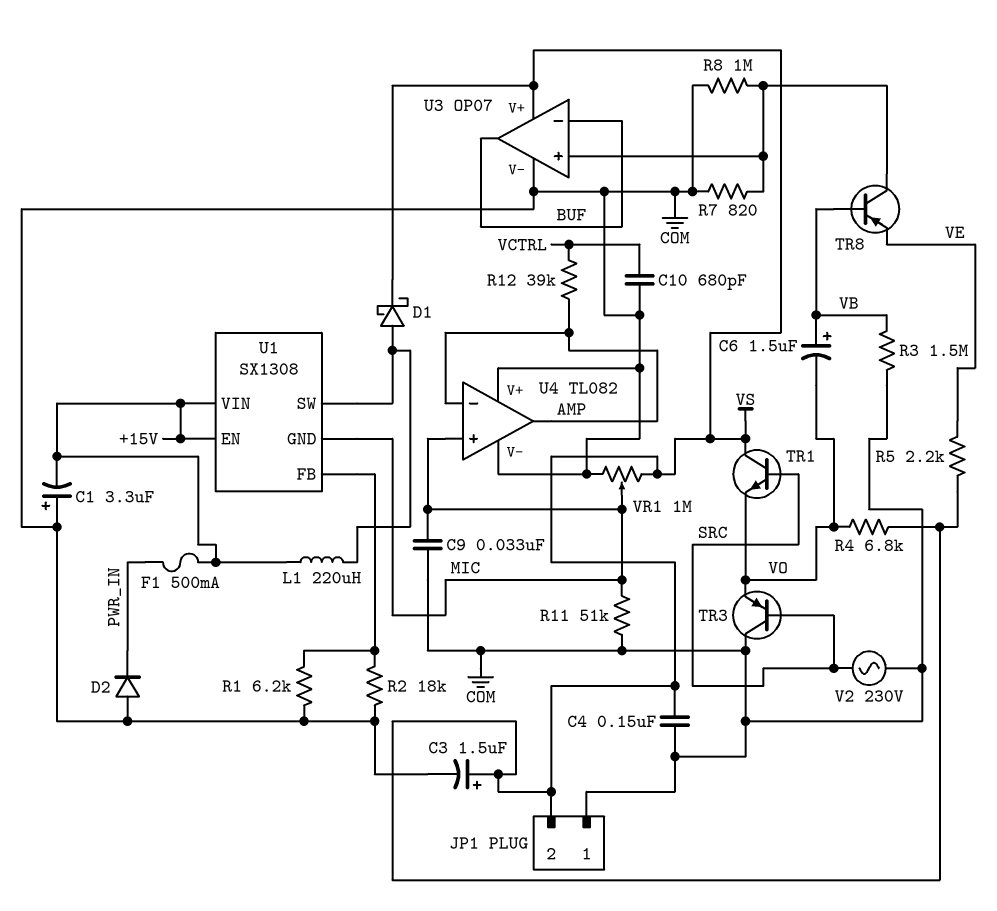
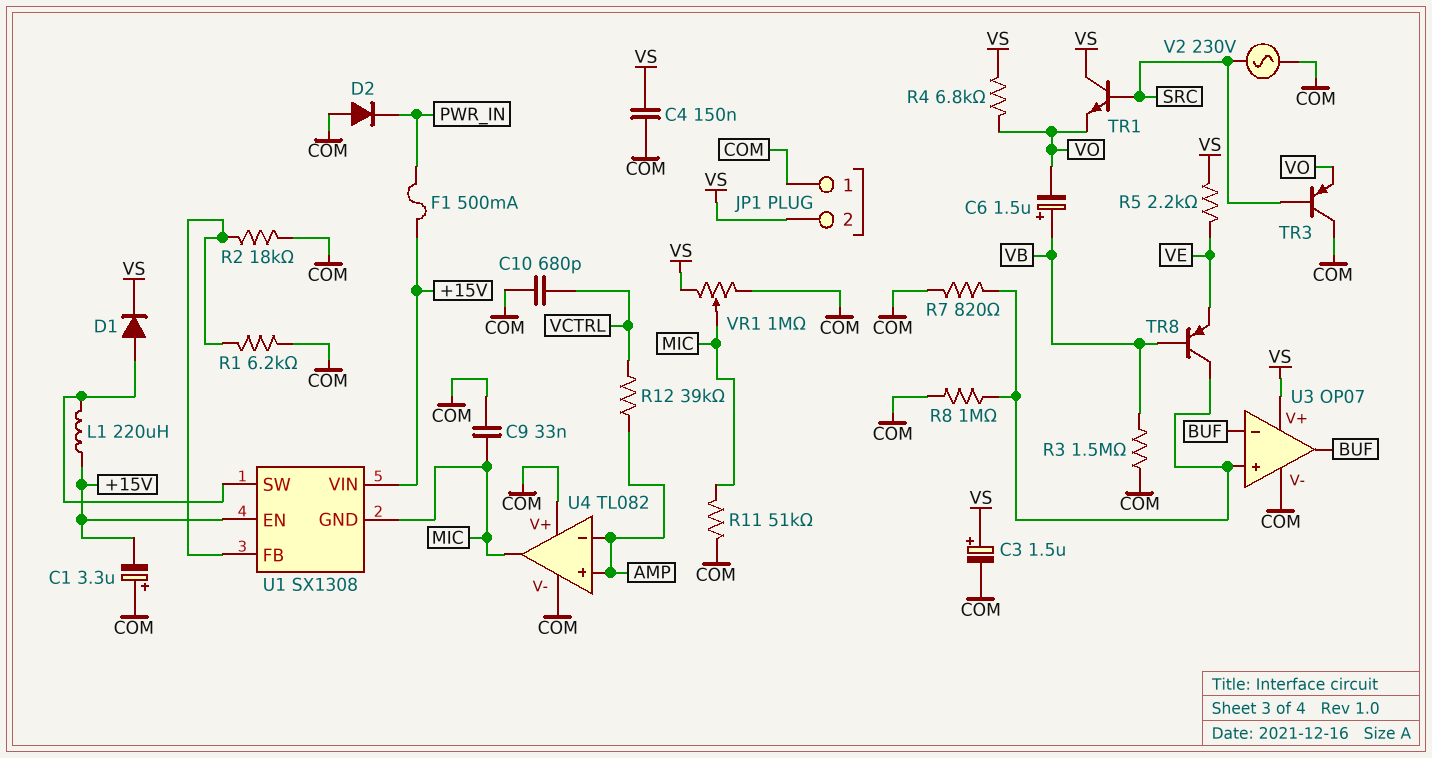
D1: schottky (A U1/SW, K VS) -> diode (A U1/SW, K VS)
U4 pin in+: MIC -> AMP
U4 pin out: AMP -> MIC

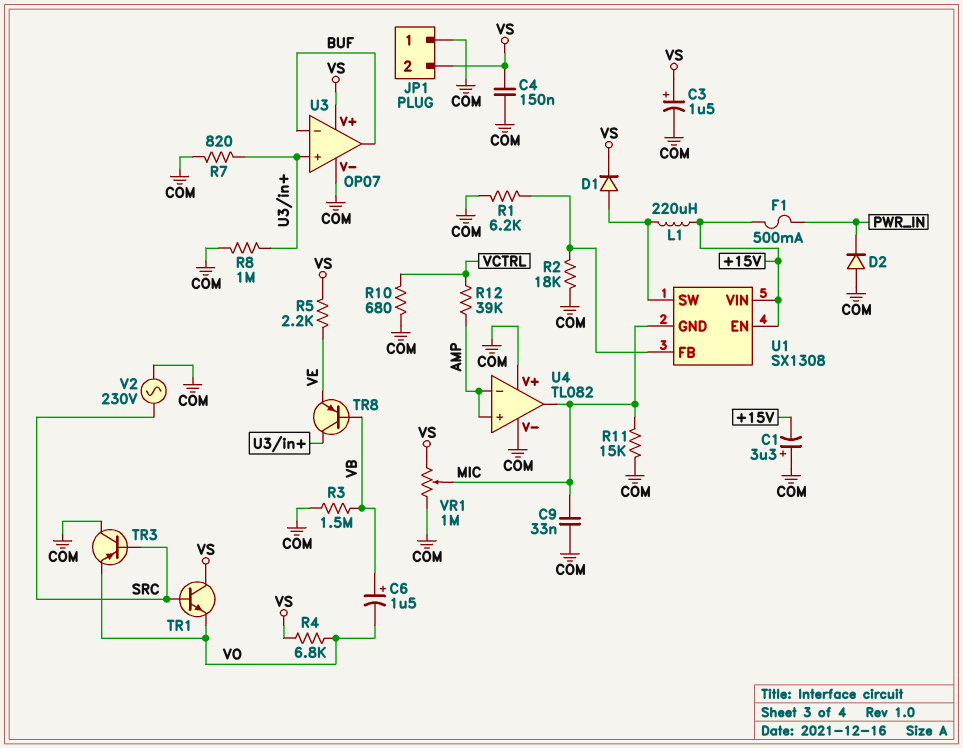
C10: 680pF (COM, VCTRL) -> none
R10: none -> 680 (COM, VCTRL)
R11: 51k (COM, MIC) -> 15k (COM, MIC)

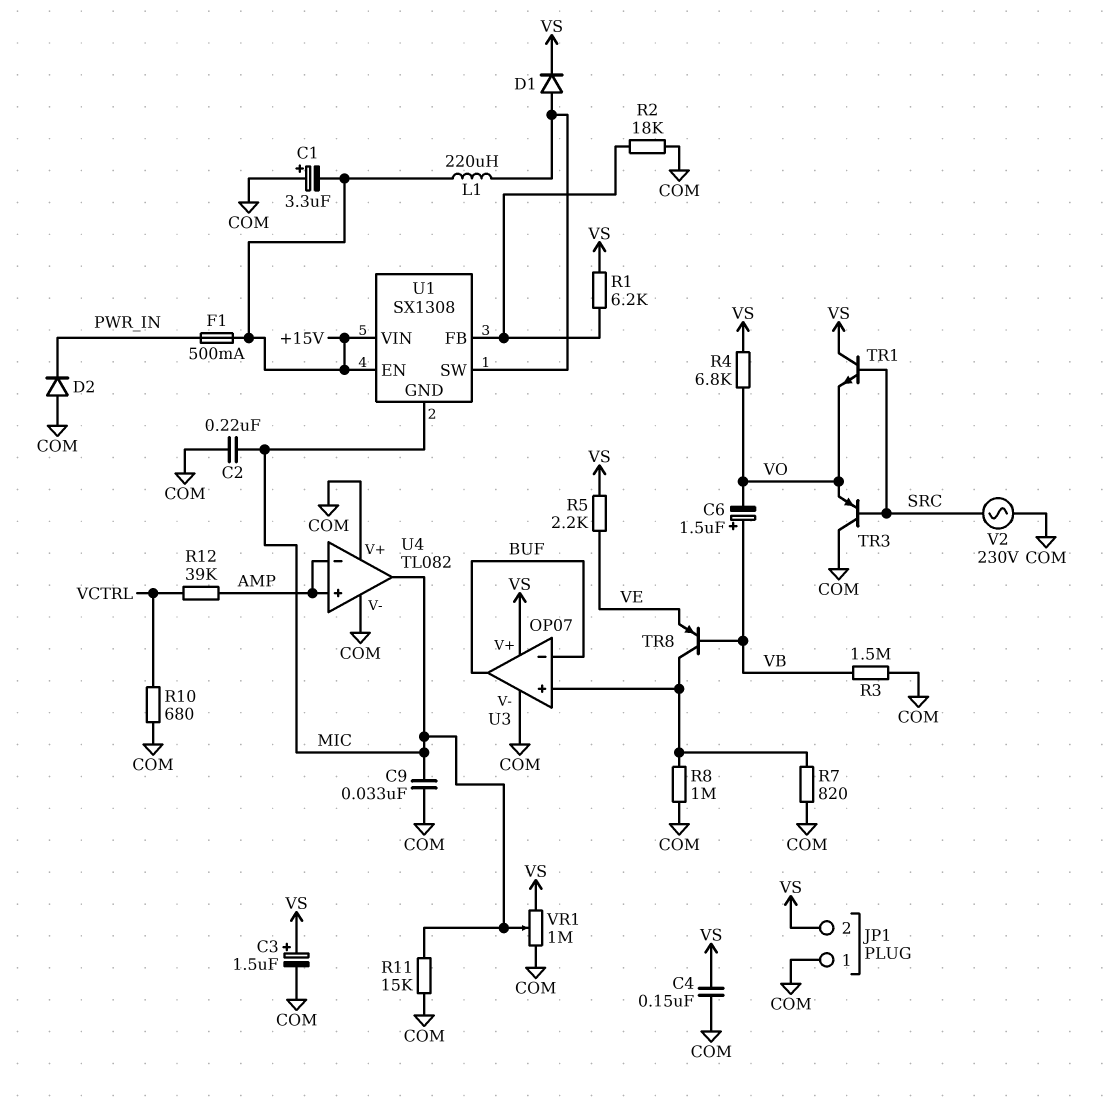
C2: none -> 220nF (COM, MIC)
R1: 6.2k (COM, U1/FB) -> 6.2k (U1/FB, VS)

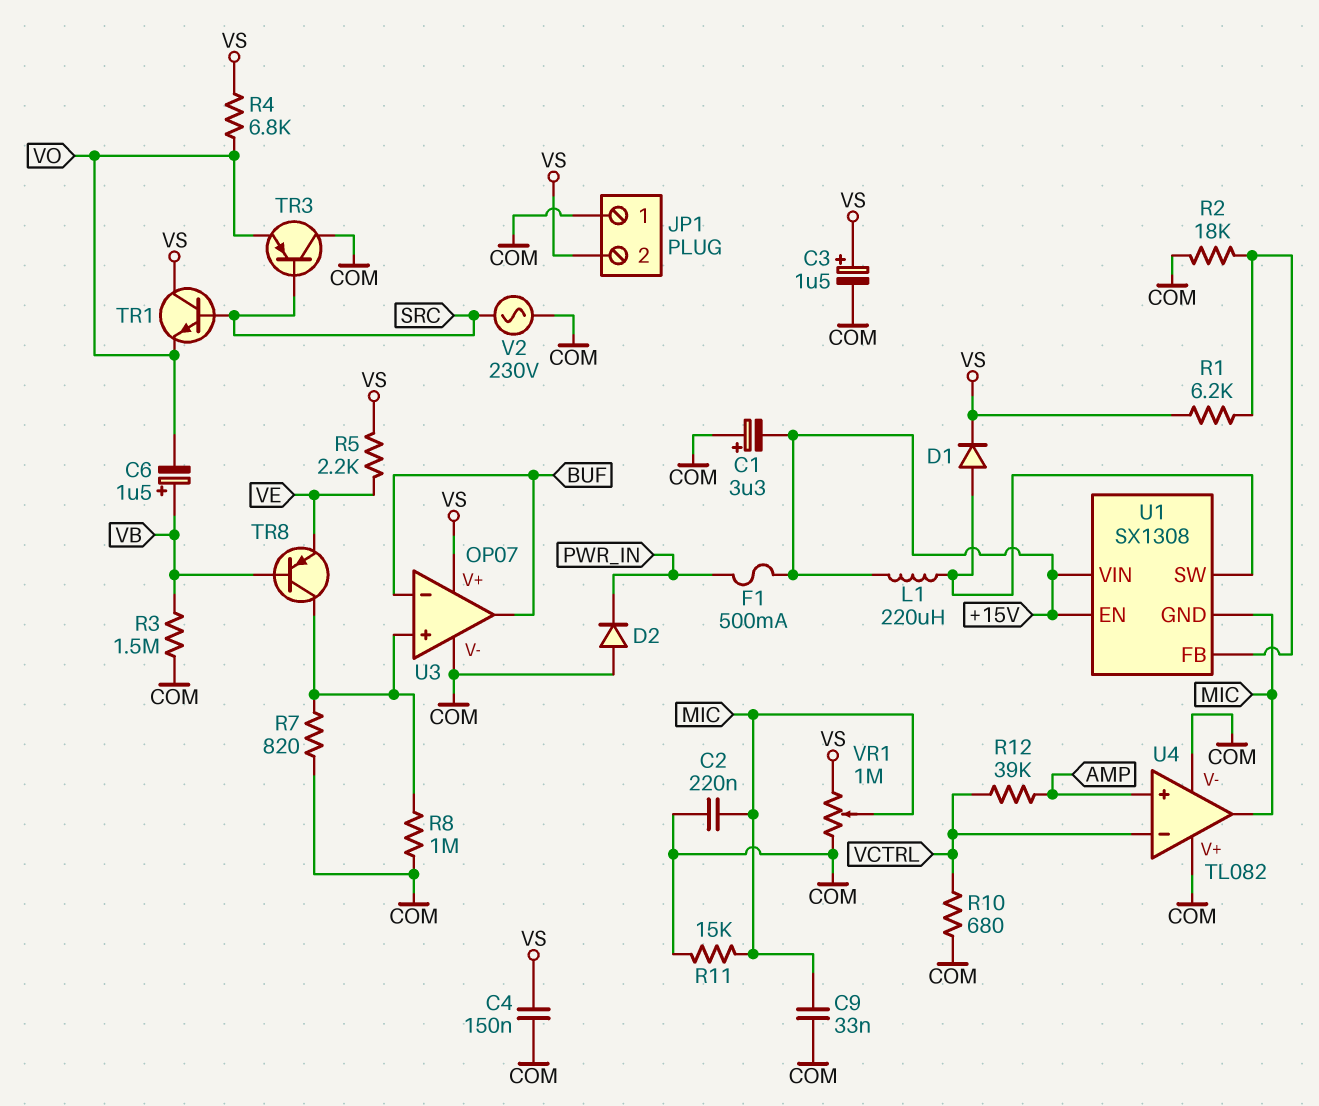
U4 pin in-: AMP -> VCTRL

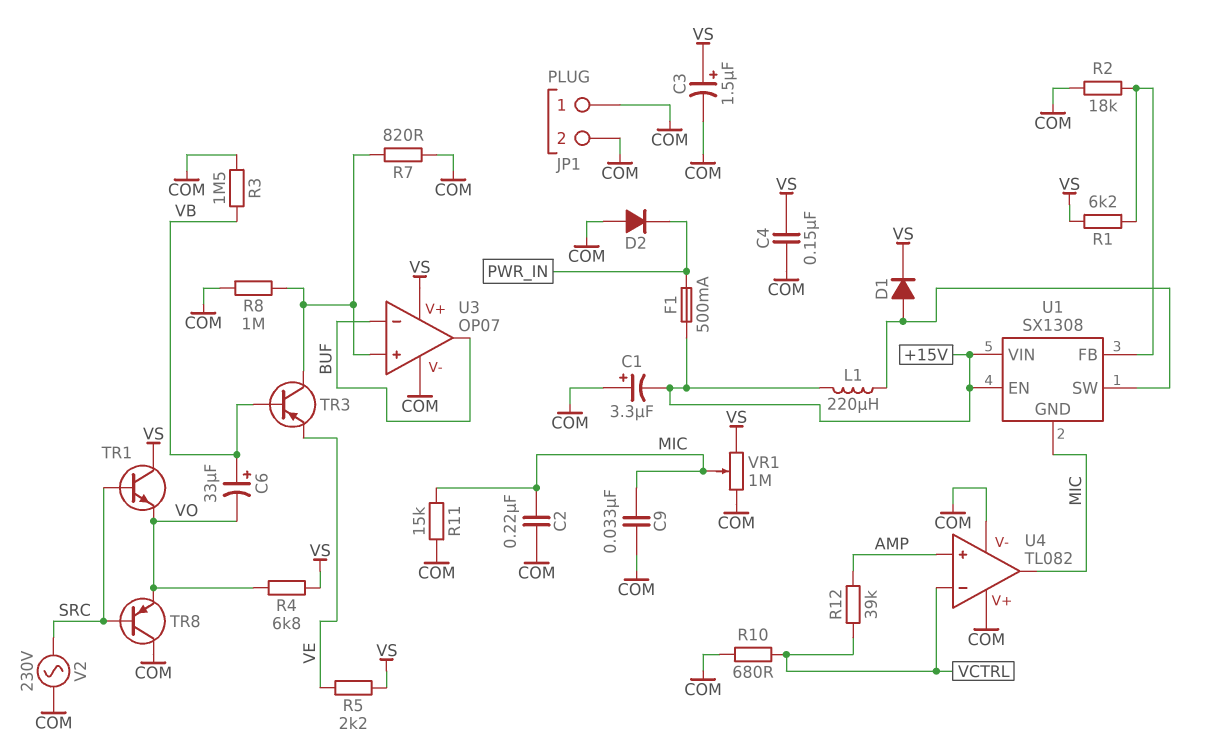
C6: 1.5uF (plus VB, minus VO) -> 33uF (plus VB, minus VO)
JP1 pin 2: VS -> COM
TR3: PNP (B SRC, C COM, E VO) -> PNP (B VB, C U3/in+, E VE)
TR8: PNP (B VB, C U3/in+, E VE) -> PNP (B SRC, C COM, E VO)

